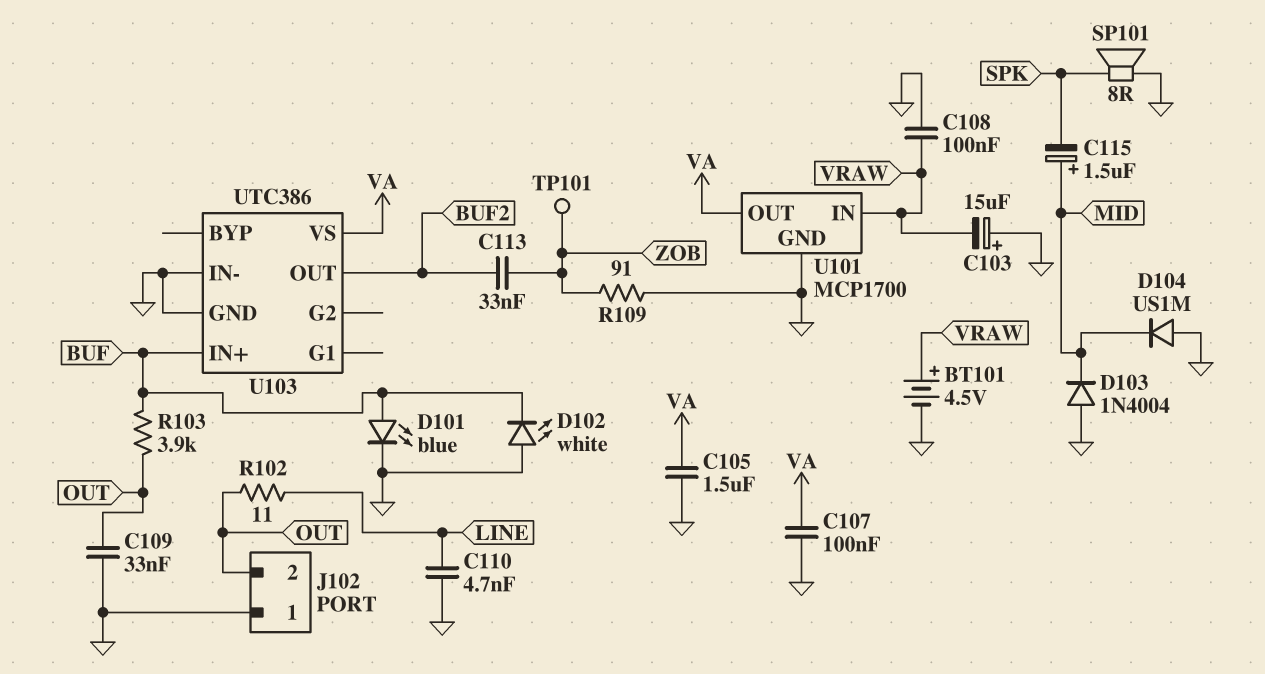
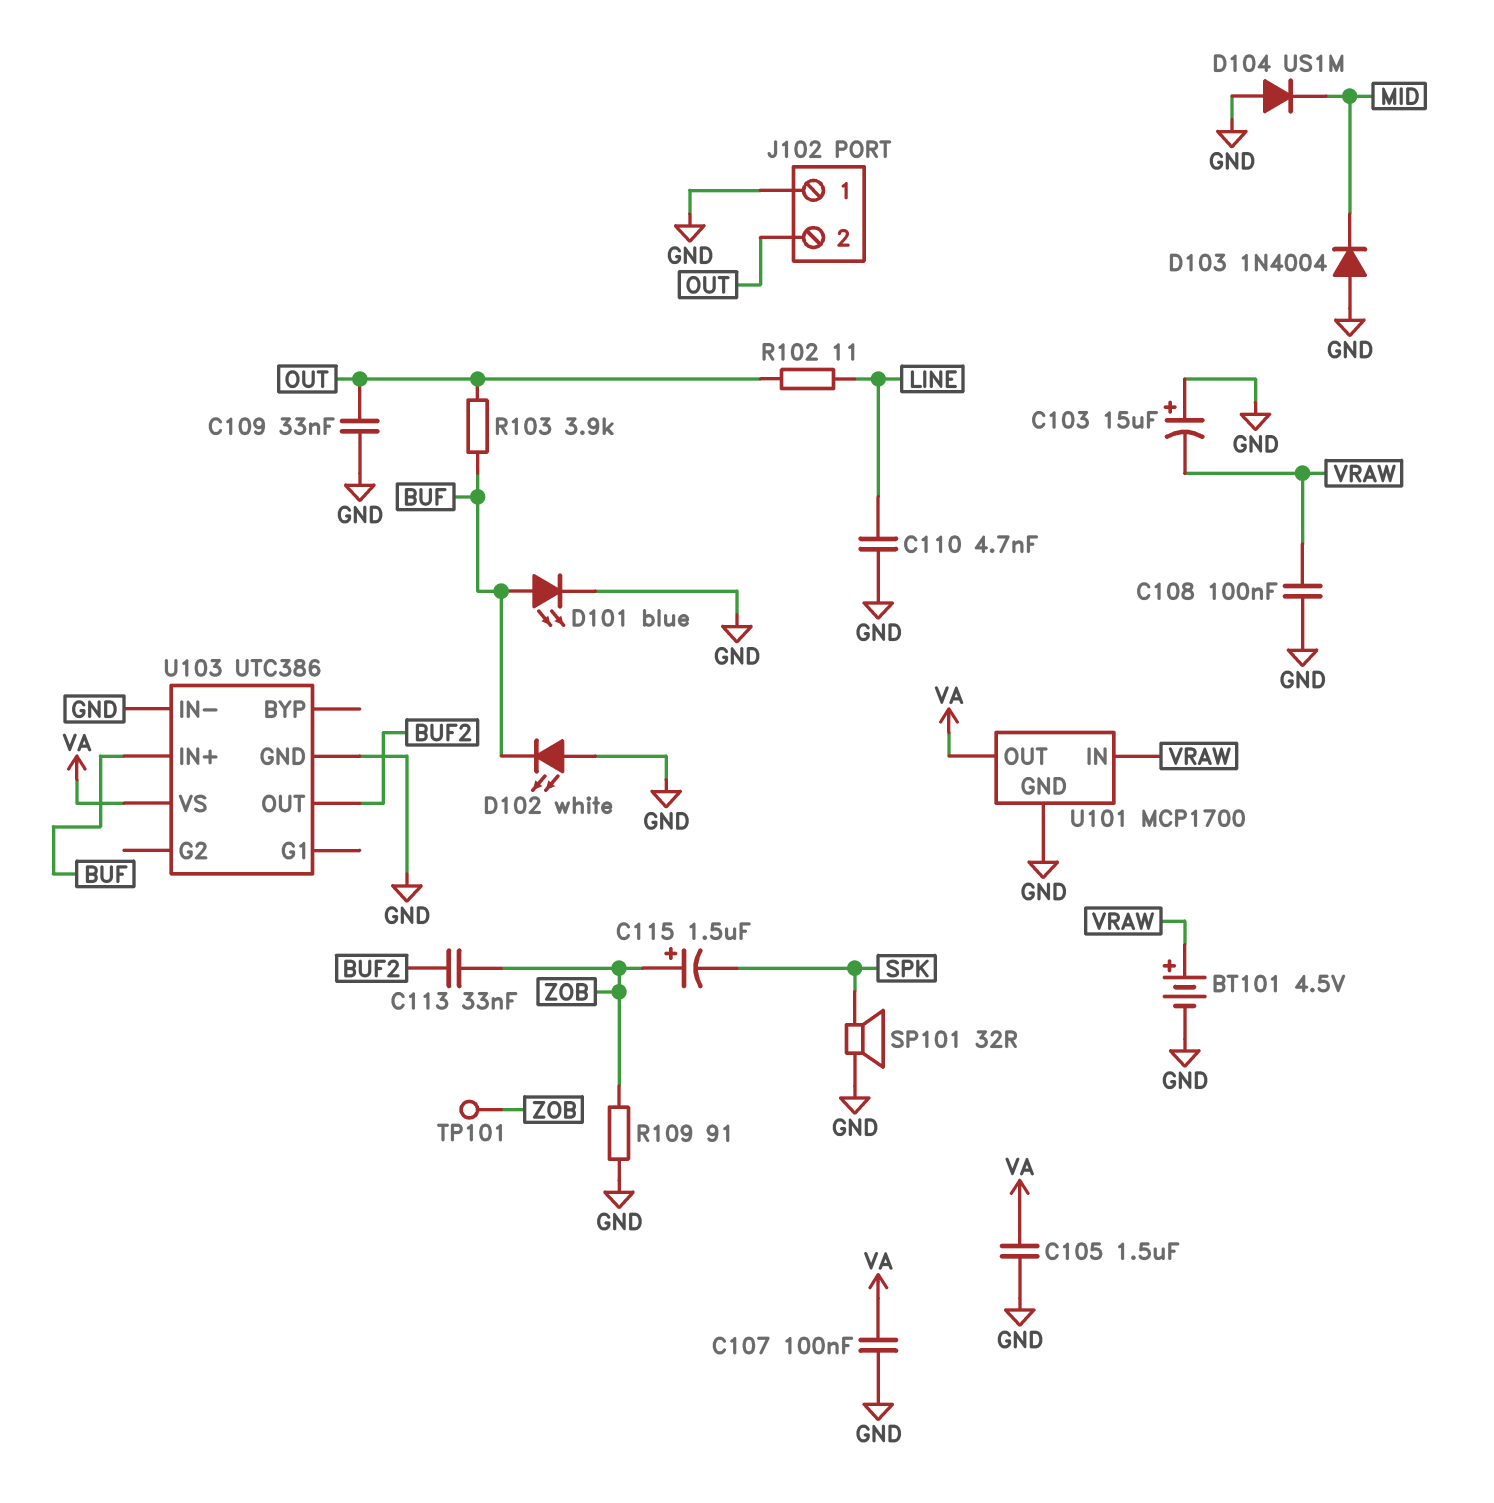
C115: 1.5uF (plus MID, minus SPK) -> 1.5uF (plus ZOB, minus SPK)
SP101: speaker 8R (GND, SPK) -> speaker 32R (GND, SPK)

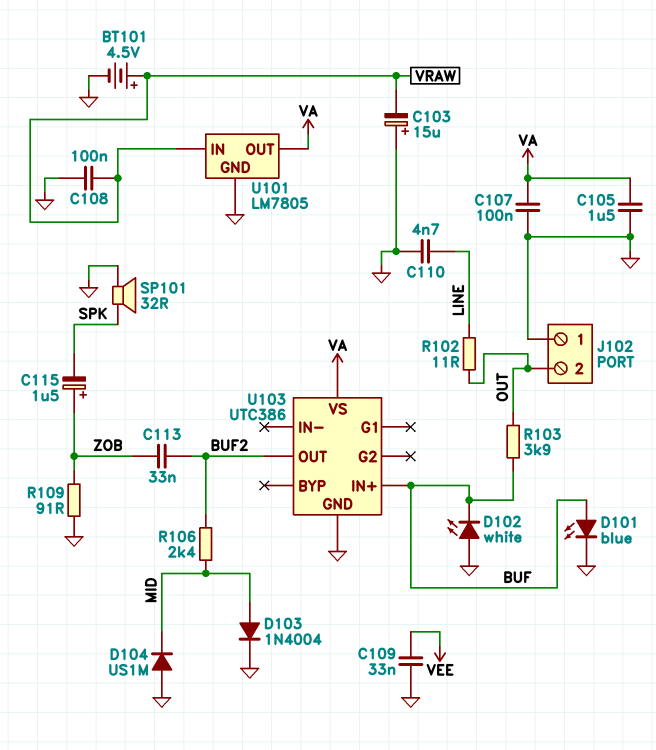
C109: 33nF (GND, OUT) -> 33nF (GND, VEE)
D103: diode 1N4004 (A GND, K MID) -> diode 1N4004 (A MID, K GND)
R106: none -> 2.4k (BUF2, MID)
TP101: test point (ZOB) -> none
U101: MCP1700 -> LM7805
U103 pin IN-: GND -> none

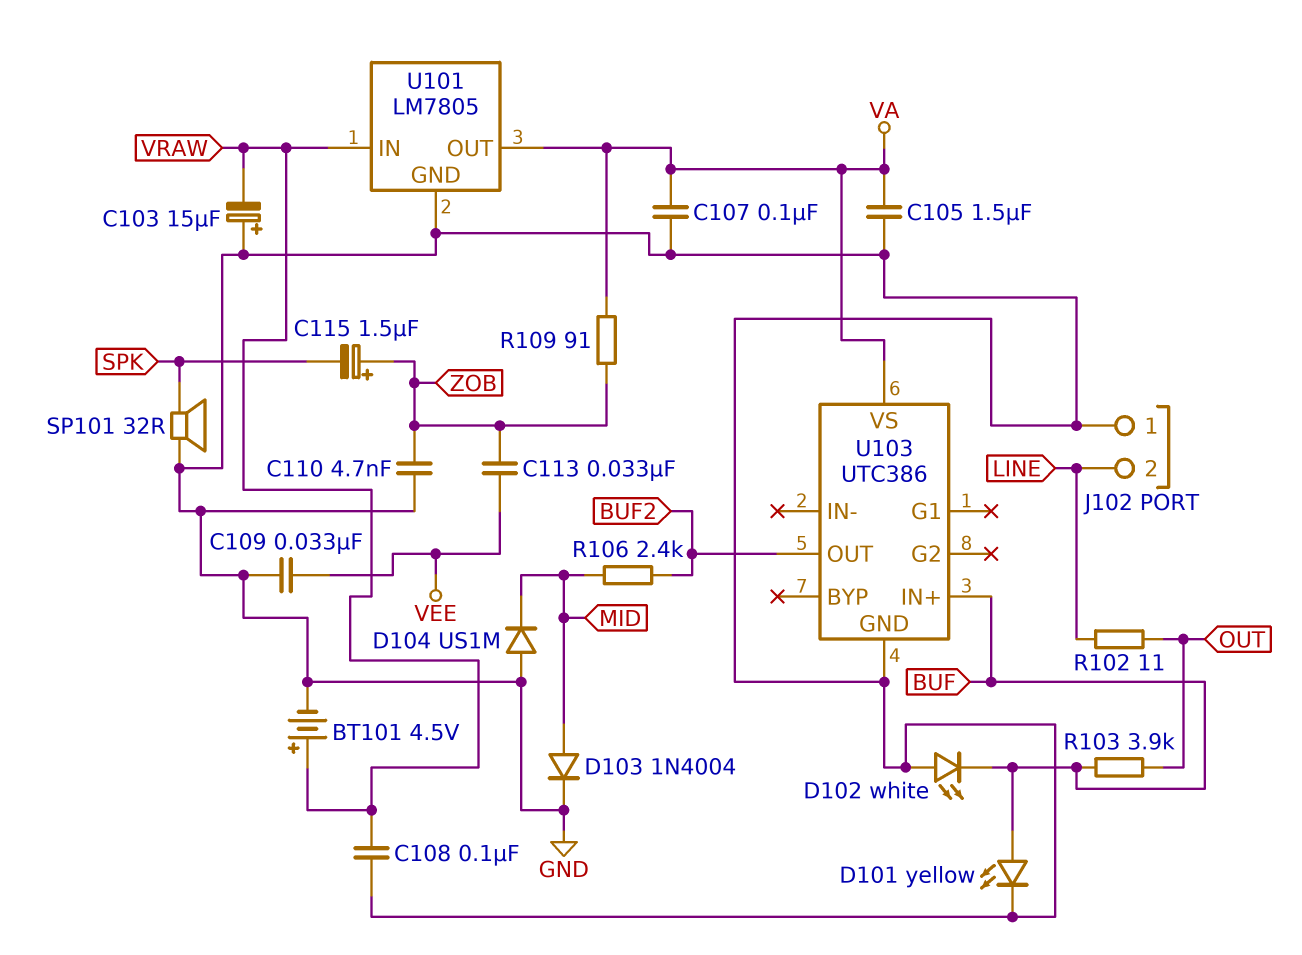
C110: 4.7nF (GND, LINE) -> 4.7nF (GND, ZOB)
C113: 33nF (BUF2, ZOB) -> 33nF (VEE, ZOB)
D101: LED blue (A BUF, K GND) -> LED yellow (A BUF, K GND)
J102 pin 2: OUT -> LINE
R109: 91 (GND, ZOB) -> 91 (VA, ZOB)

